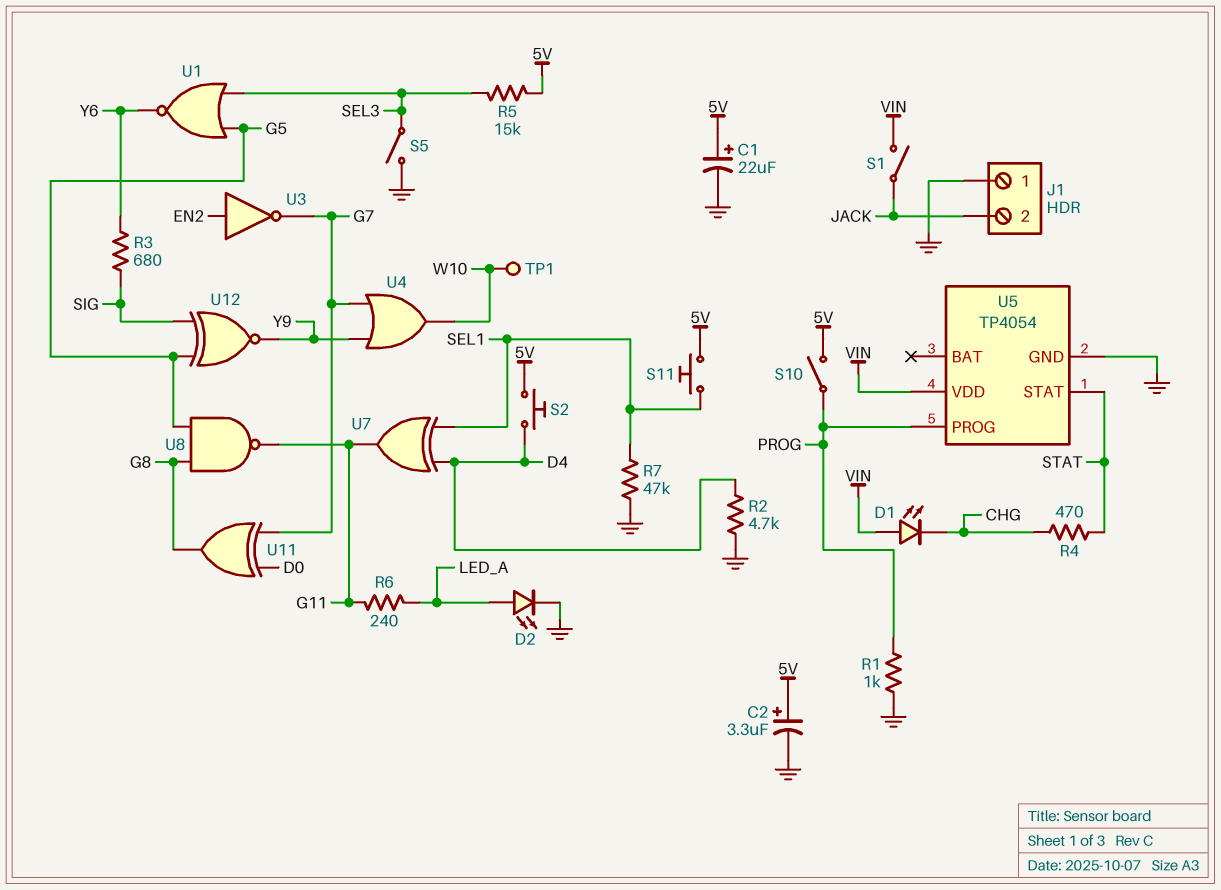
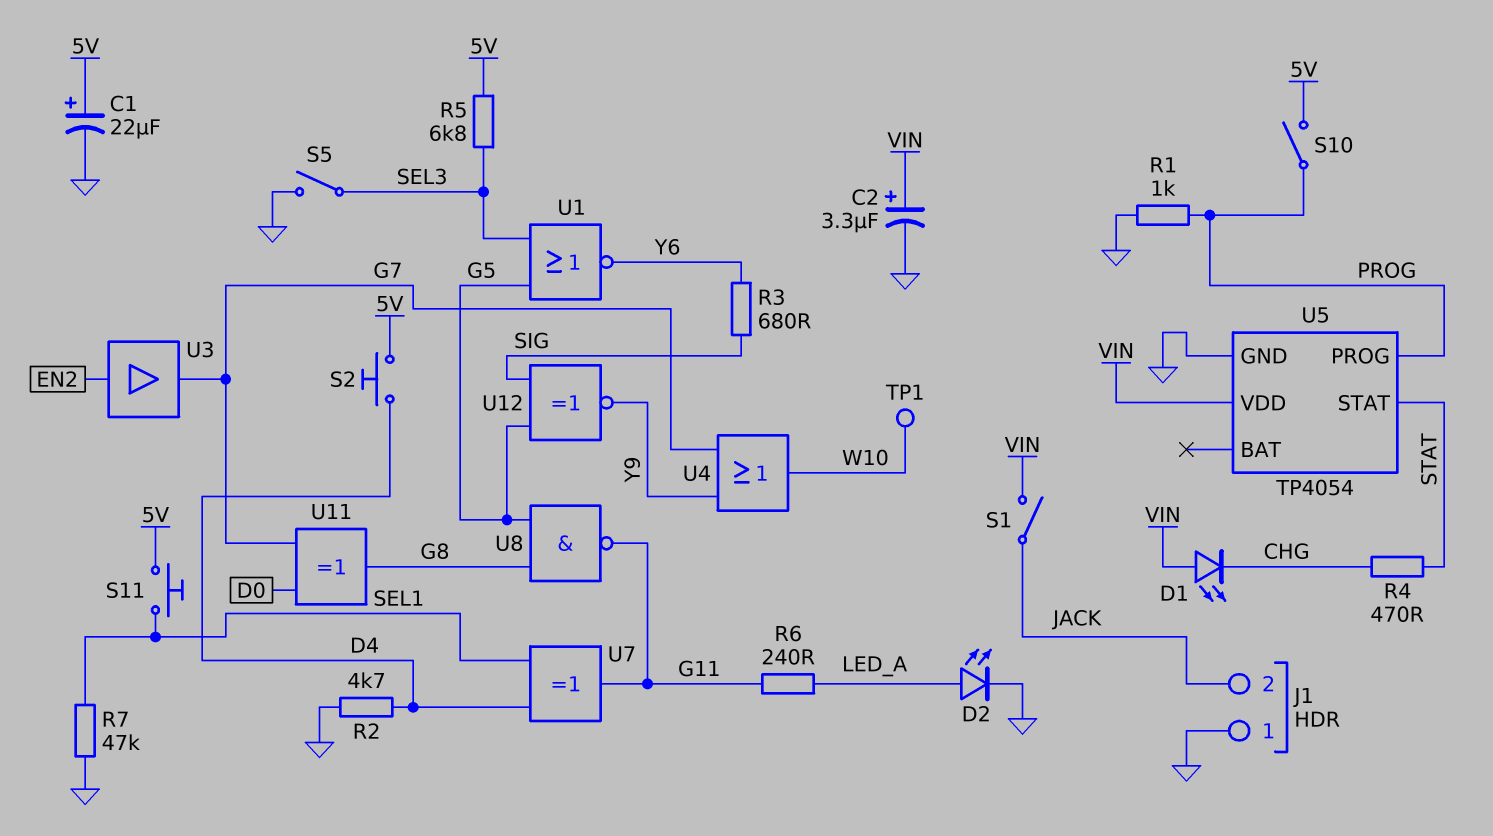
C2: 3.3uF (plus 5V, minus GND) -> 3.3uF (plus VIN, minus GND)
R5: 15k (5V, SEL3) -> 6.8k (5V, SEL3)
U3: NOT (in EN2, out G7) -> buffer (in EN2, out G7)

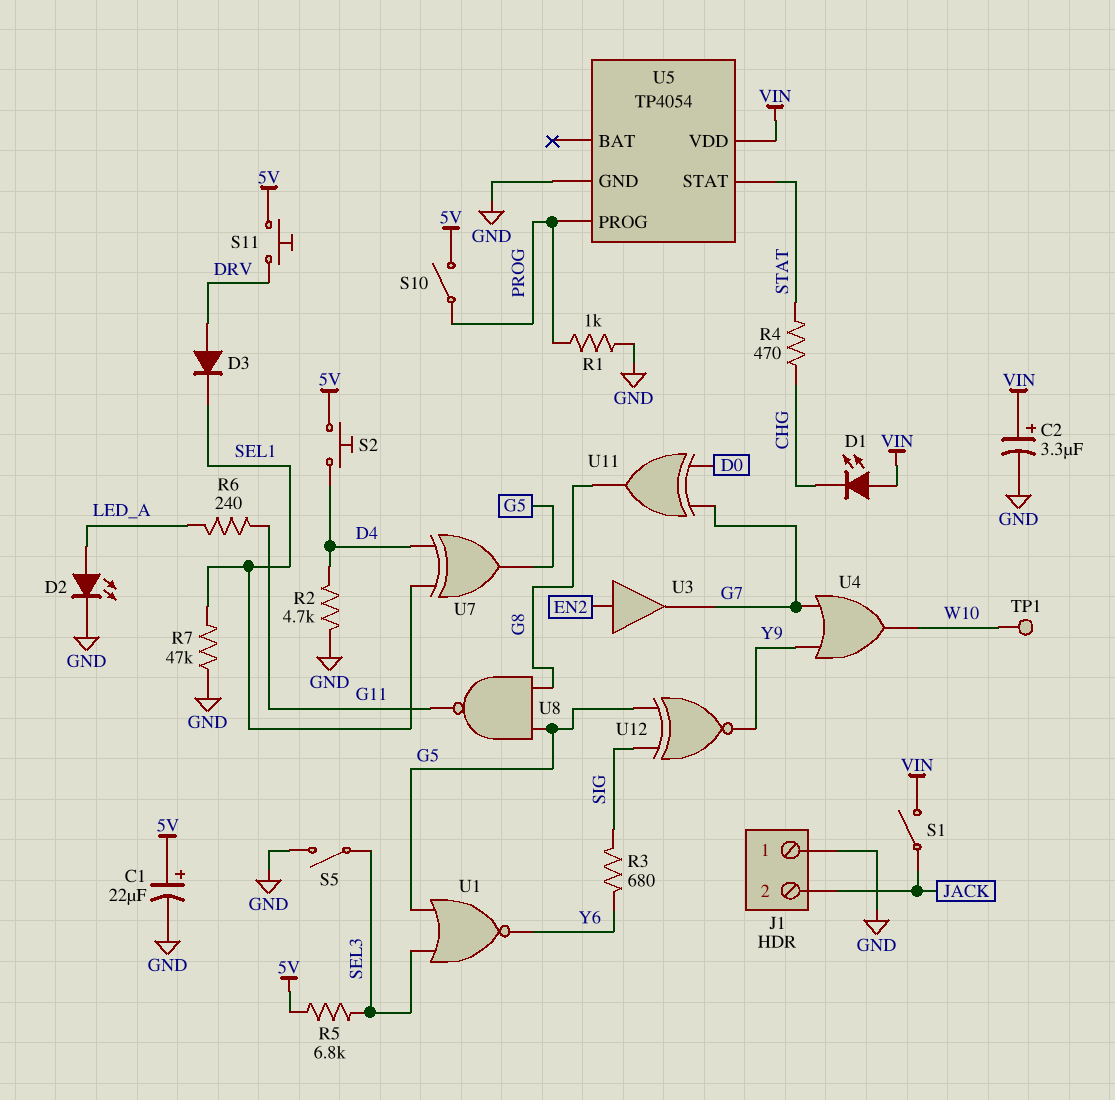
D3: none -> diode (A DRV, K SEL1)
S11: button (5V, SEL1) -> button (5V, DRV)
U7: XOR (in D4, in SEL1, out G11) -> XOR (in D4, in SEL1, out G5)

